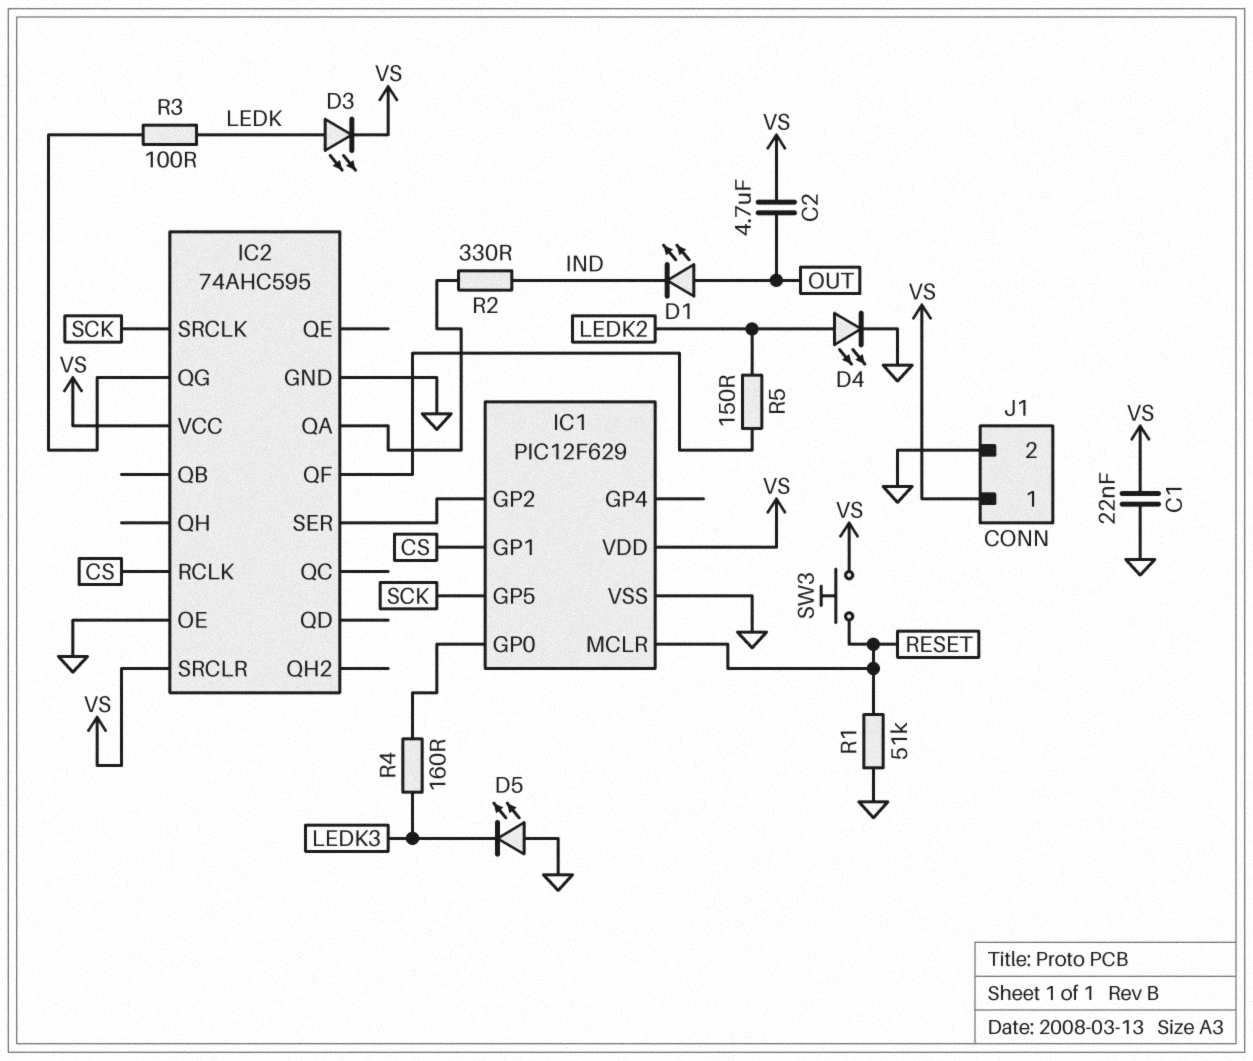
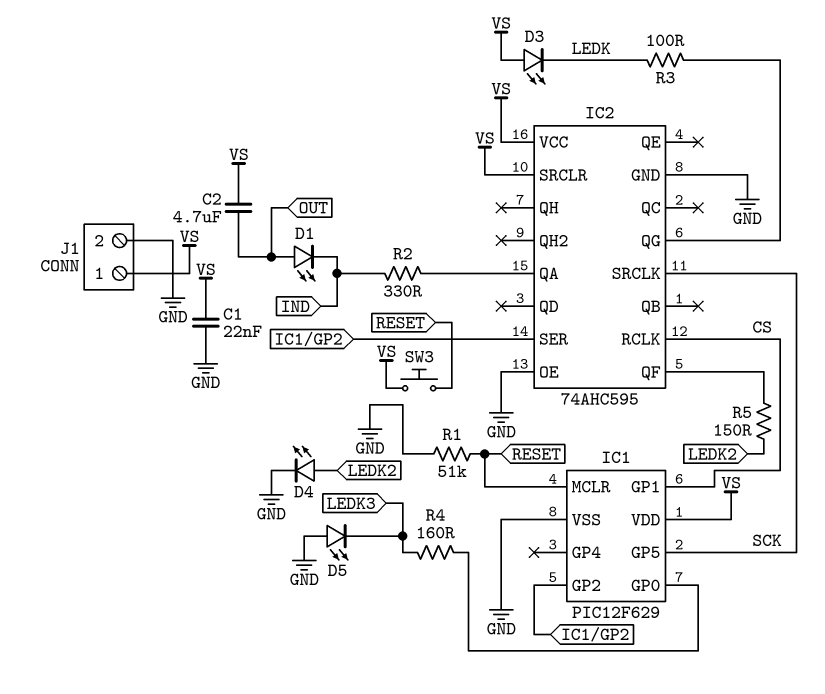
D3: LED (A LEDK, K VS) -> LED (A VS, K LEDK)

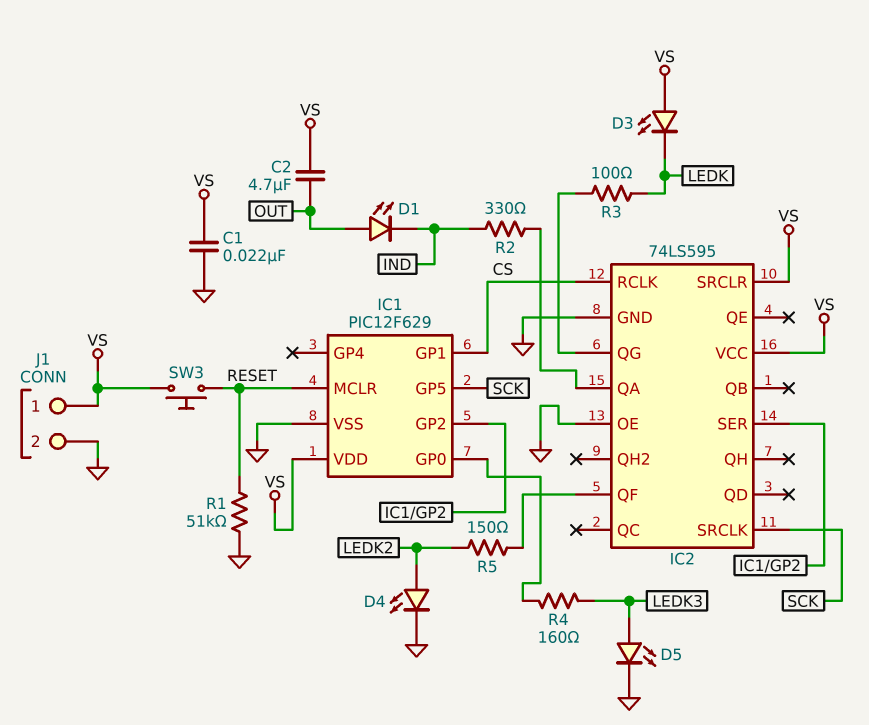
D5: LED (A GND, K LEDK3) -> LED (A LEDK3, K GND)
IC2: 74AHC595 -> 74LS595

